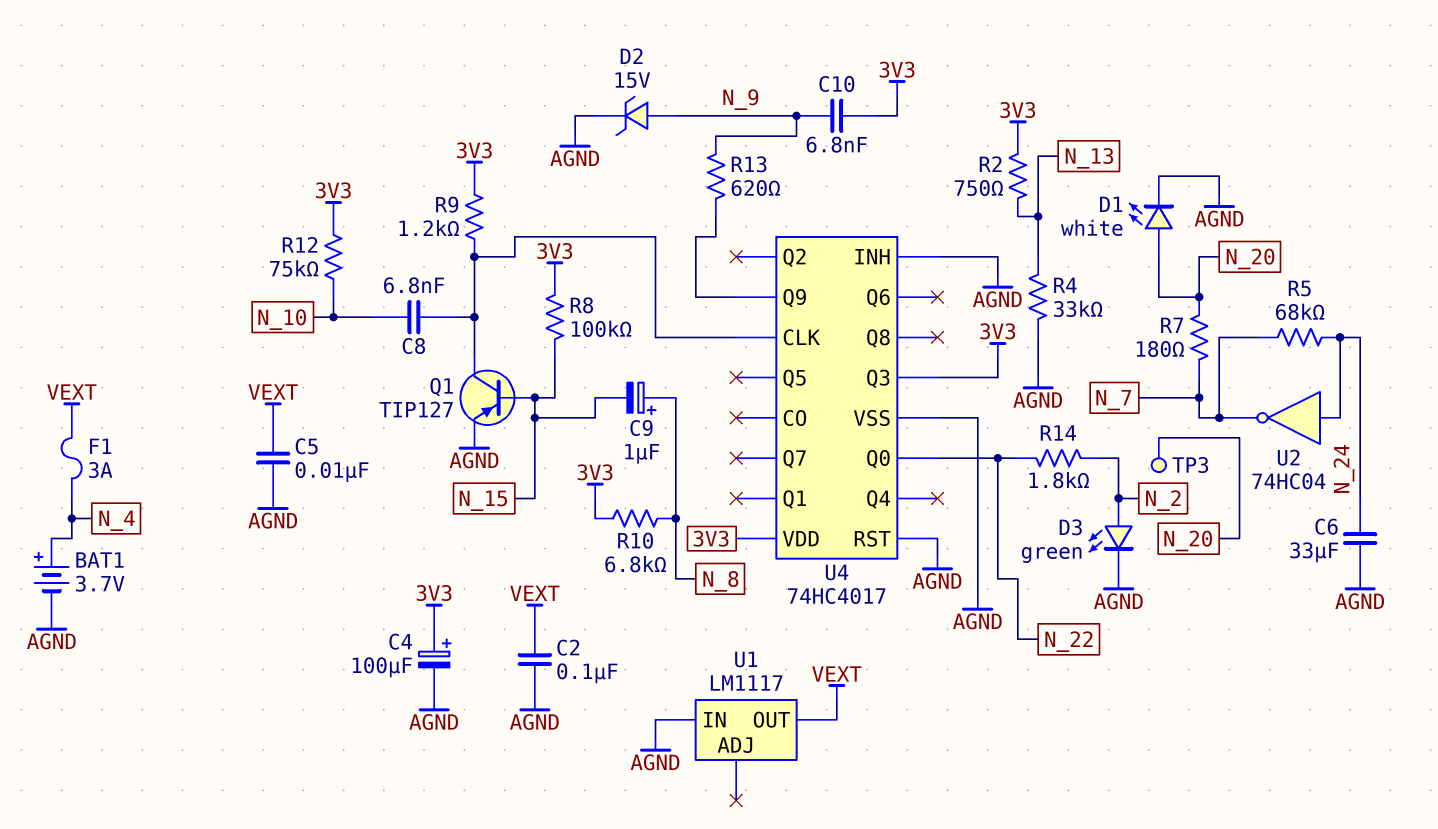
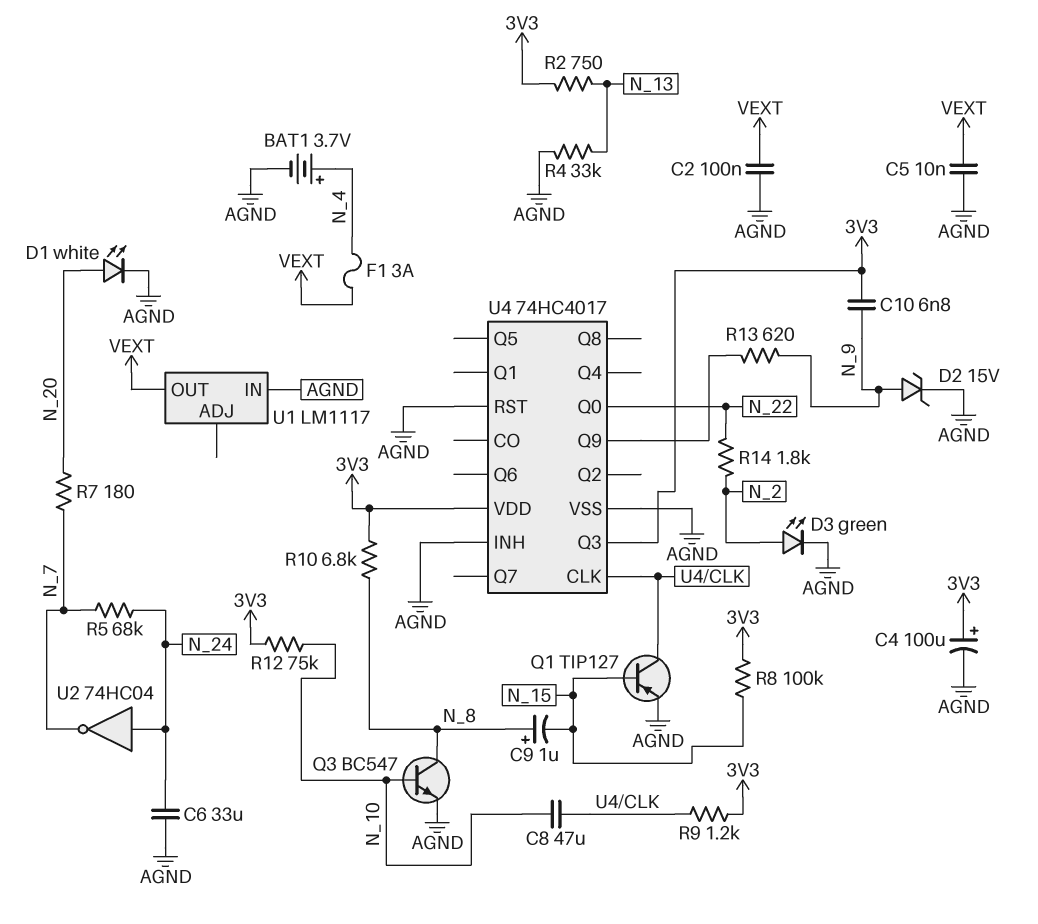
C8: 6.8nF (N_10, U4/CLK) -> 47uF (N_10, U4/CLK)
Q3: none -> NPN BC547 (B N_10, C N_8, E AGND)
TP3: test point (N_20) -> none

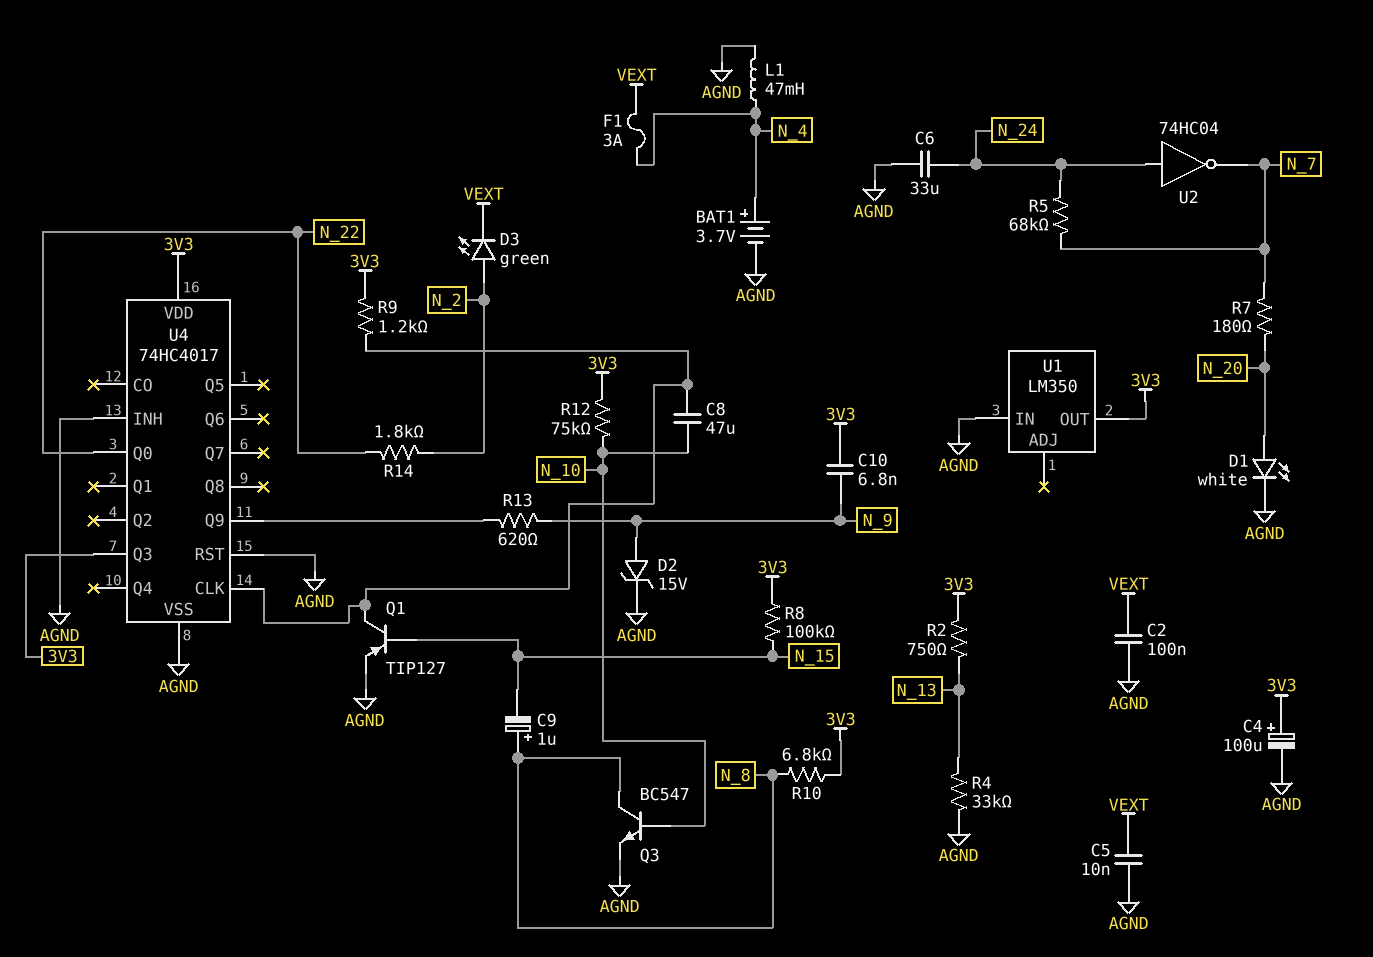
D3: LED green (A N_2, K AGND) -> LED green (A N_2, K VEXT)
L1: none -> 47mH (AGND, N_4)
U1: LM1117 -> LM350
U1 pin OUT: VEXT -> 3V3

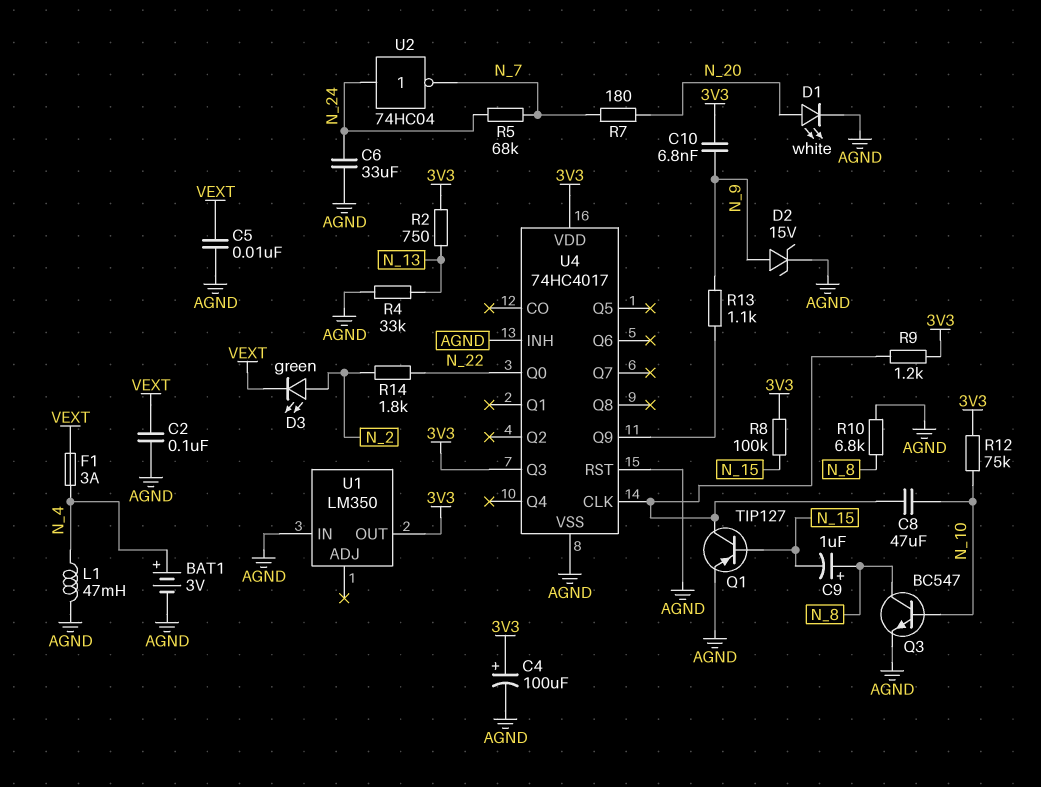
BAT1: 3.7V (plus N_4, minus AGND) -> 3V (plus N_4, minus AGND)
R10: 6.8k (3V3, N_8) -> 6.8k (AGND, N_8)
R13: 620 (N_9, U4/Q9) -> 1.1k (N_9, U4/Q9)

